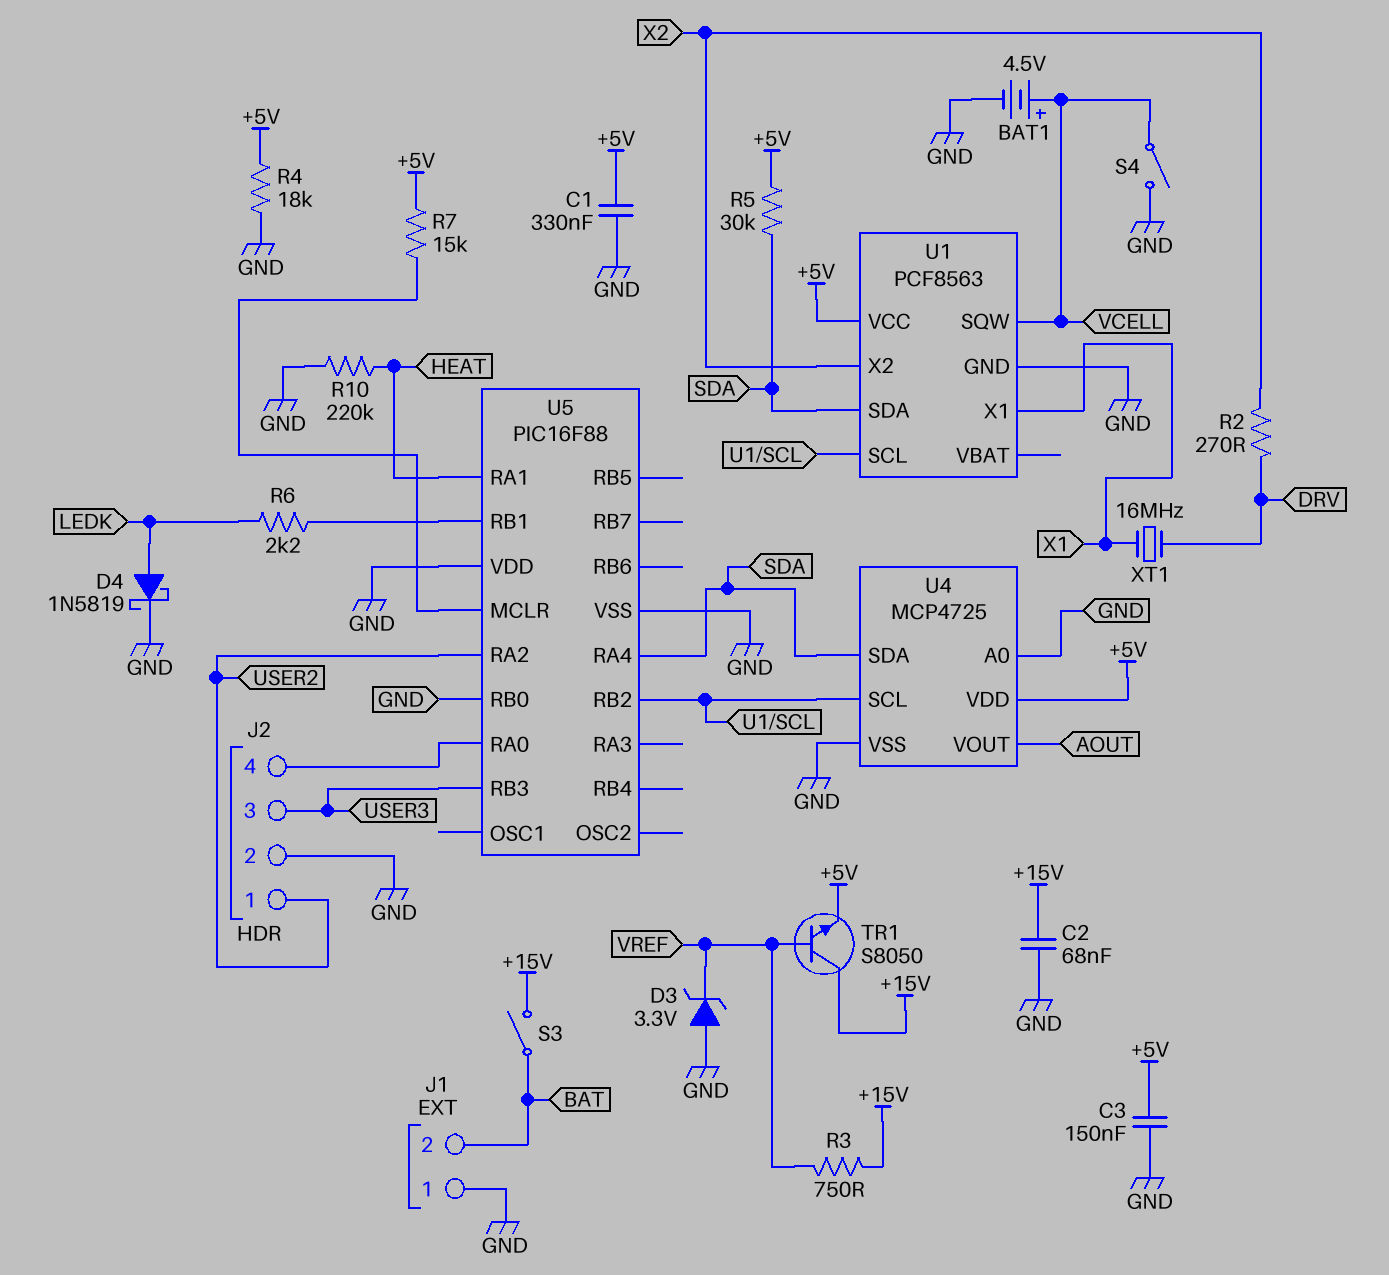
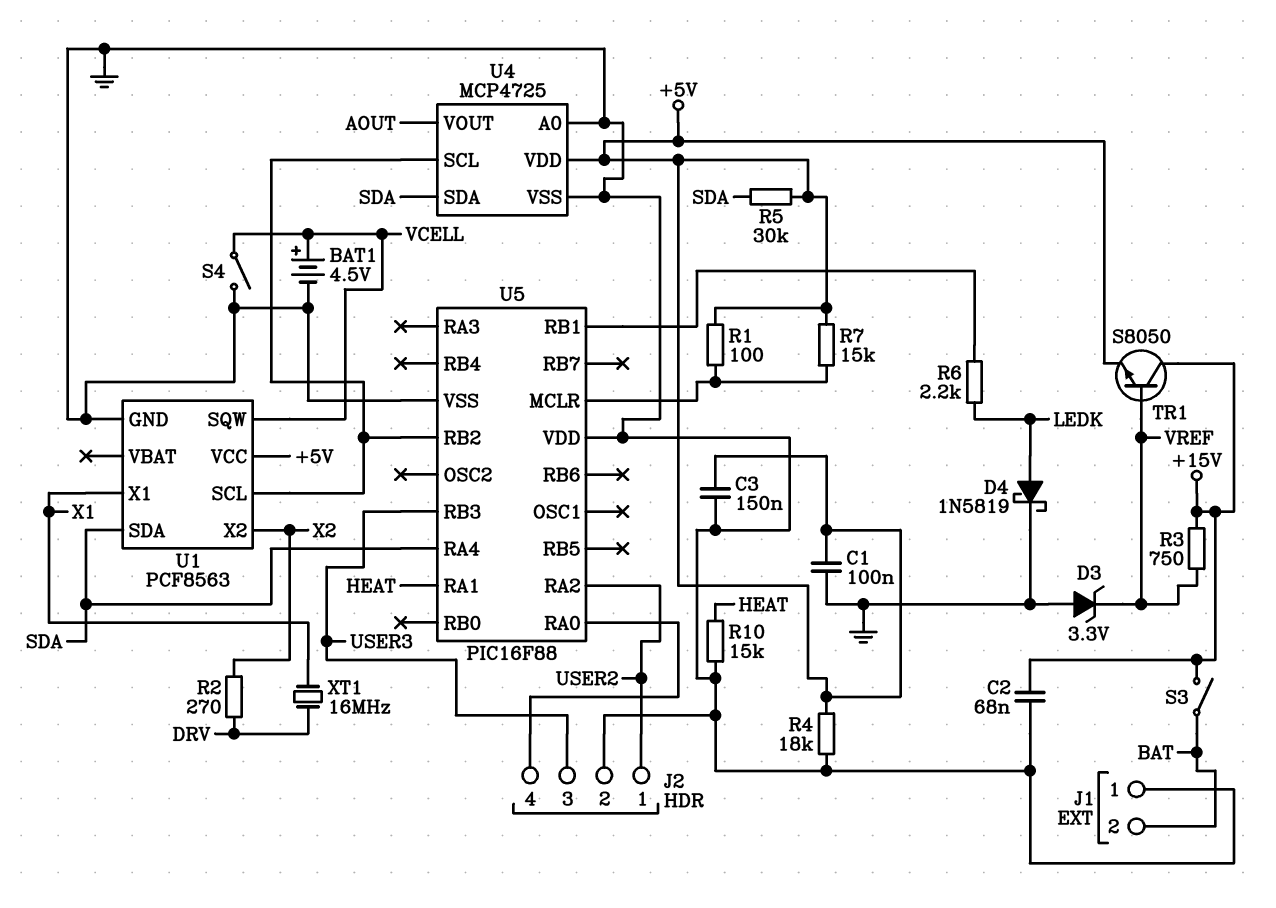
C1: 330nF (+5V, GND) -> 100nF (+5V, GND)
R1: none -> 100 (+5V, U5/MCLR)
R10: 220k (GND, HEAT) -> 15k (GND, HEAT)
U5 pin RB0: GND -> none

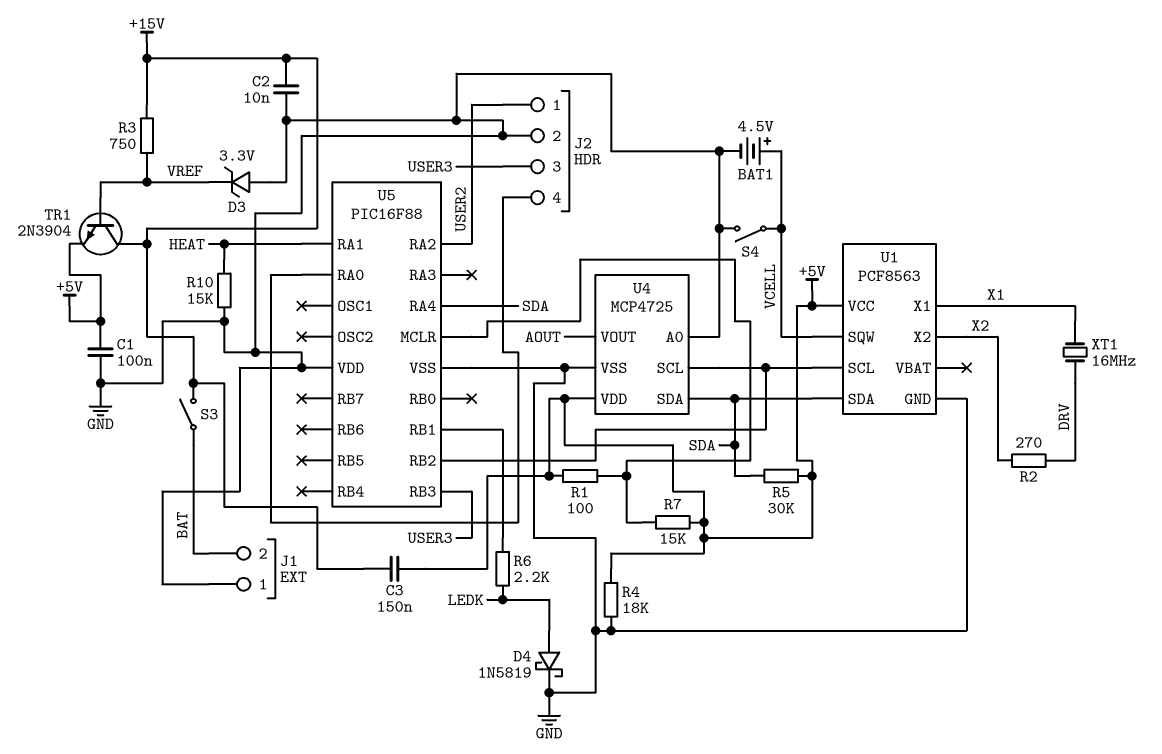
C2: 68nF (+15V, GND) -> 10nF (+15V, GND)
C3: 150nF (+5V, GND) -> 150nF (+5V, +15V)
TR1: NPN S8050 (B VREF, C +15V, E +5V) -> NPN 2N3904 (B VREF, C +15V, E +5V)

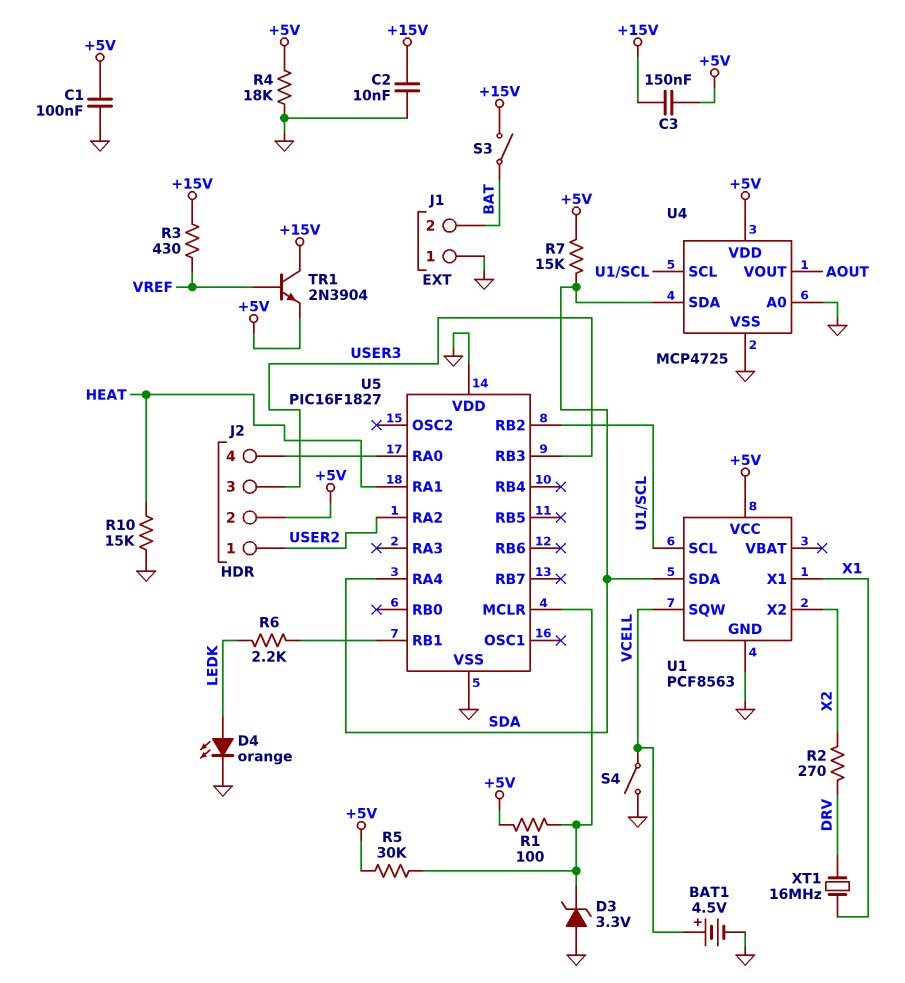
D3: zener 3.3V (A GND, K VREF) -> zener 3.3V (A GND, K U5/MCLR)
D4: schottky 1N5819 (A LEDK, K GND) -> LED orange (A LEDK, K GND)
J2 pin 2: GND -> +5V
R3: 750 (+15V, VREF) -> 430 (+15V, VREF)
R5: 30k (+5V, SDA) -> 30k (+5V, U5/MCLR)
R7: 15k (+5V, U5/MCLR) -> 15k (+5V, SDA)
U5: PIC16F88 -> PIC16F1827

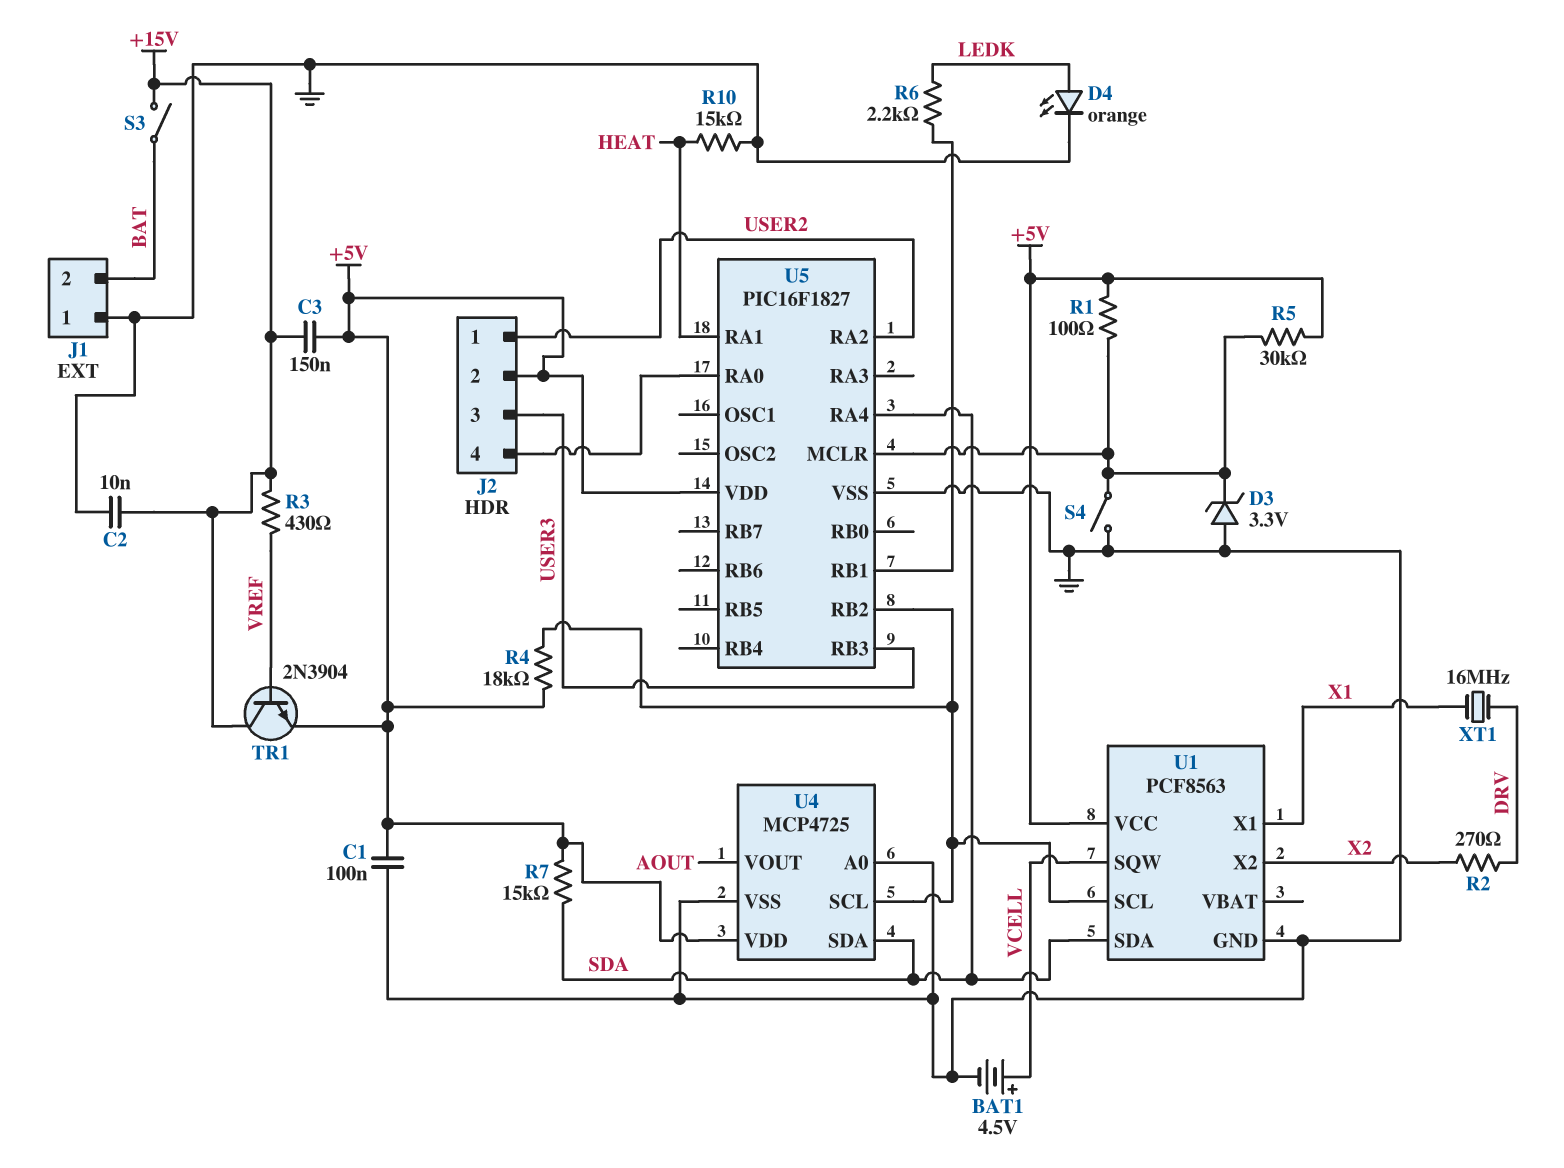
R4: 18k (+5V, GND) -> 18k (+5V, U1/SCL)
S4: switch (GND, VCELL) -> switch (GND, U5/MCLR)
U5 pin VDD: GND -> +5V

